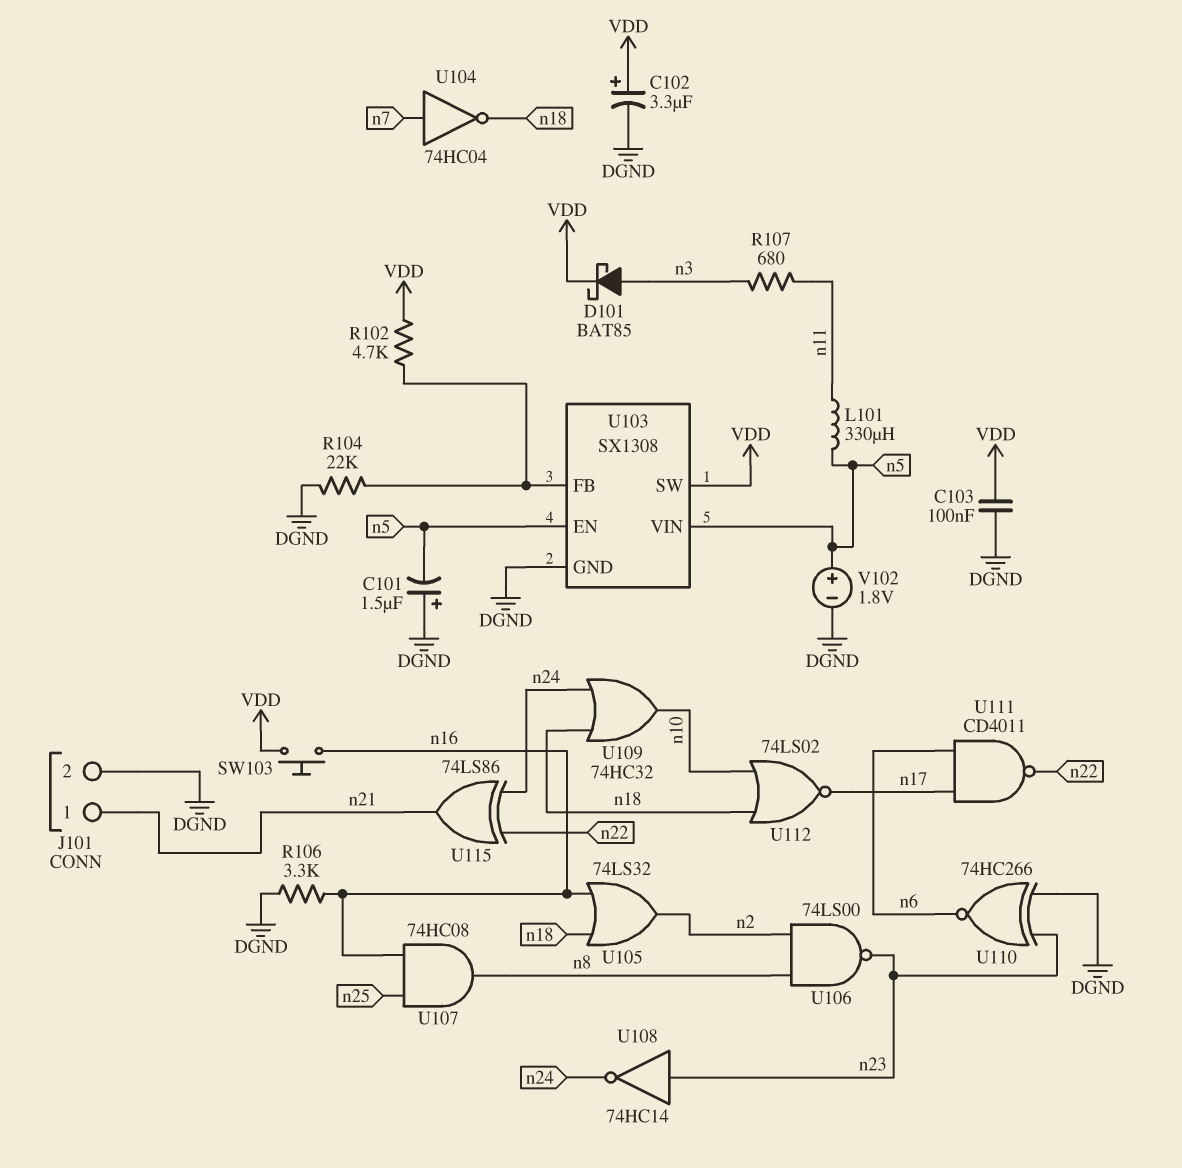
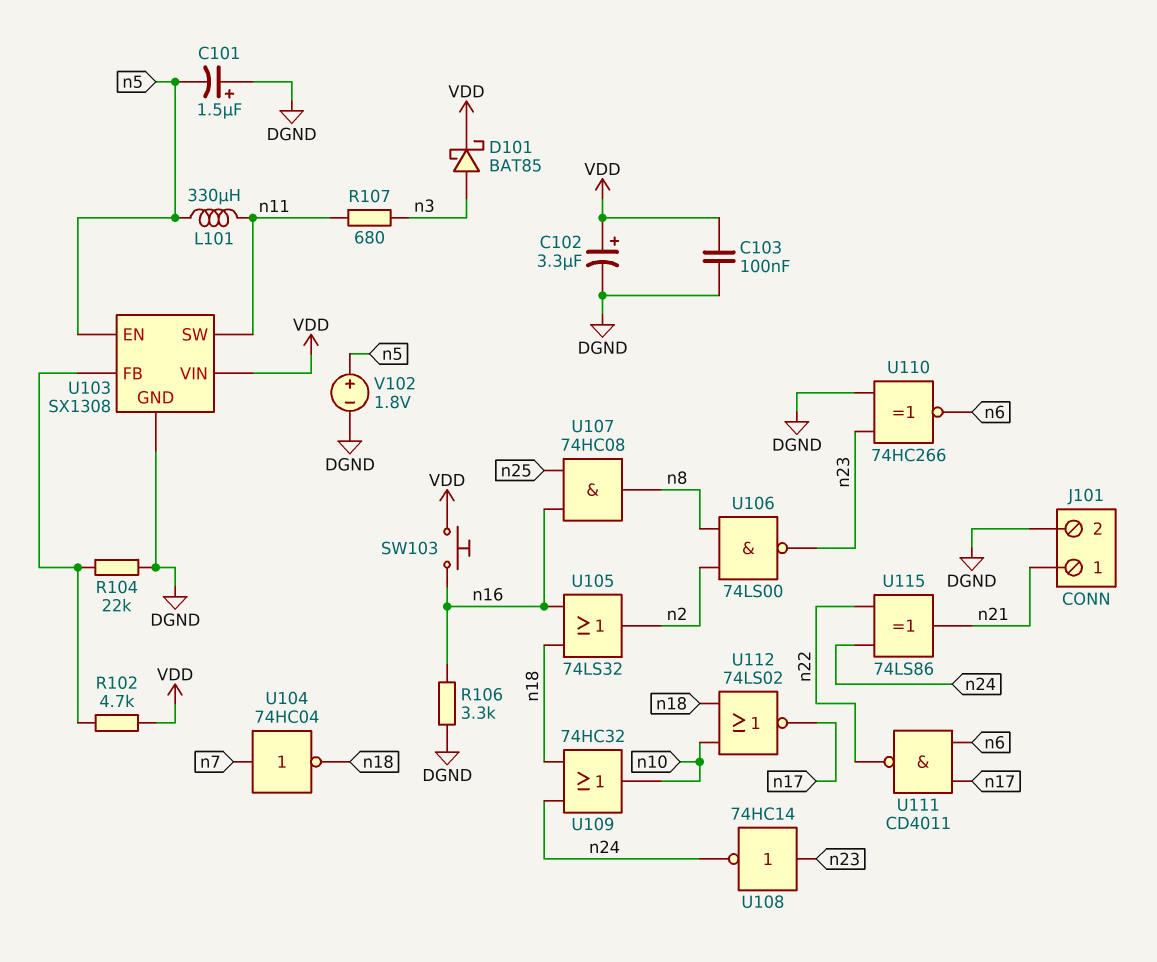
U103 pin SW: VDD -> n11
U103 pin VIN: n5 -> VDD

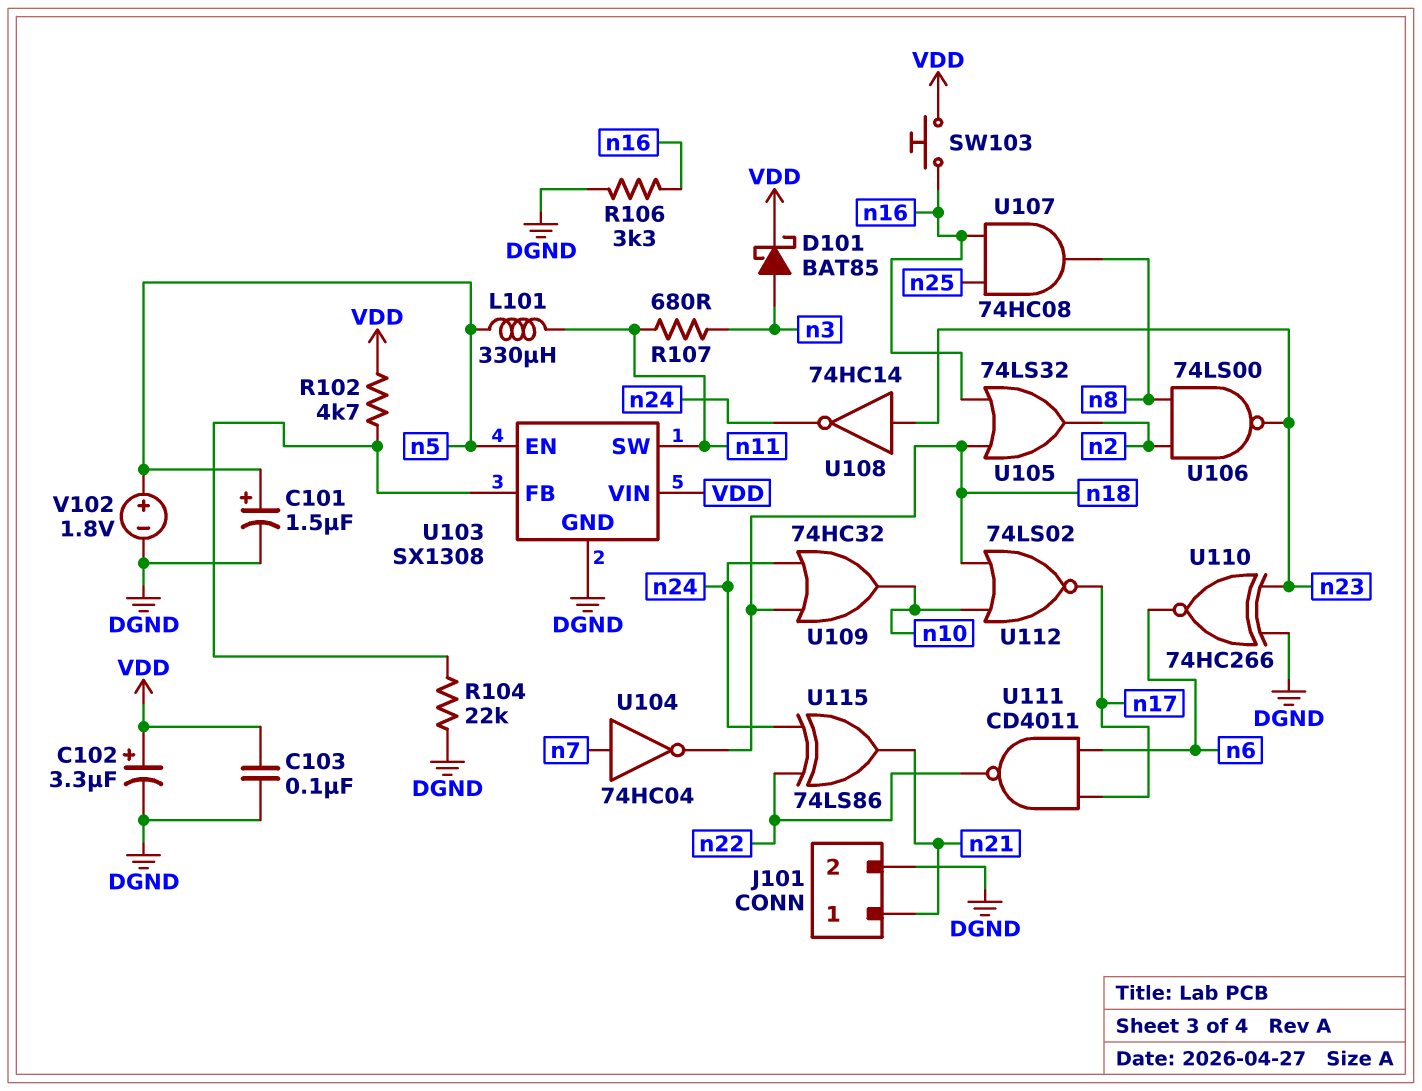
C101: 1.5uF (plus DGND, minus n5) -> 1.5uF (plus n5, minus DGND)

